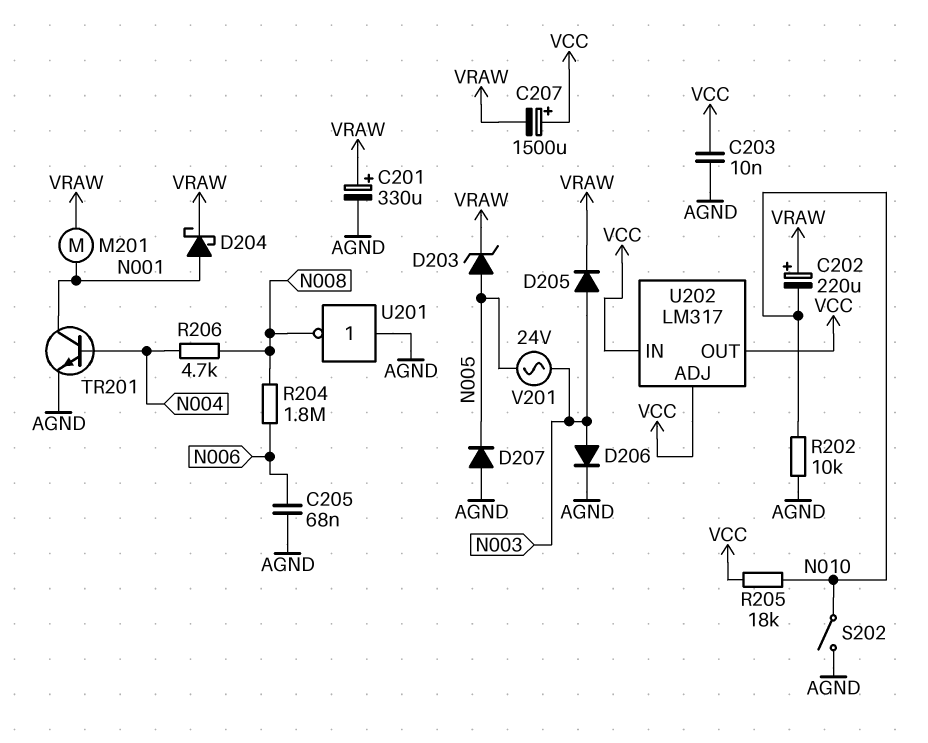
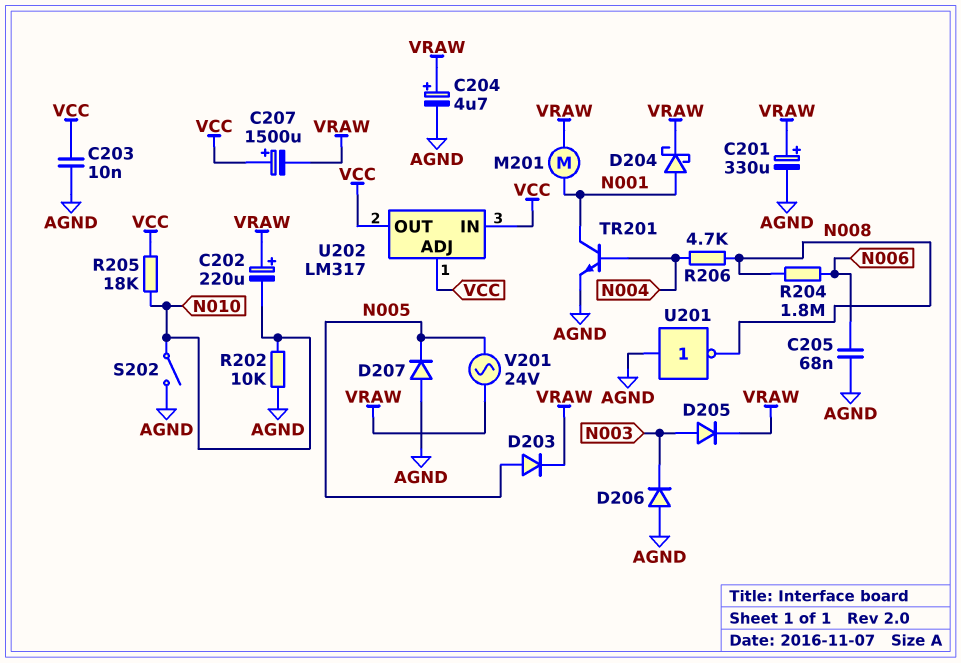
C204: none -> 4.7uF (plus VRAW, minus AGND)
D203: zener (A N005, K VRAW) -> diode (A N005, K VRAW)
D206: diode (A N003, K AGND) -> diode (A AGND, K N003)
V201: AC 24V (N003, N005) -> AC 24V (N005, VRAW)

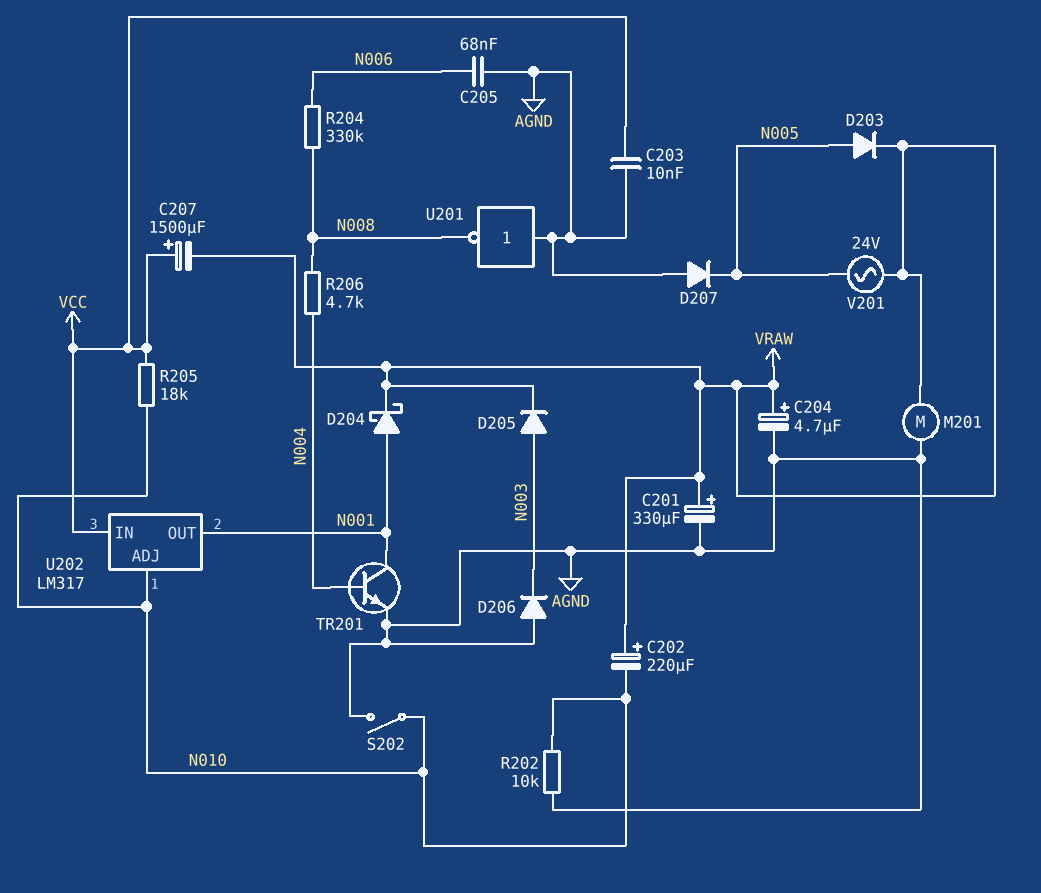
M201: motor (N001, VRAW) -> motor (AGND, VRAW)
R204: 1.8M (N006, N008) -> 330k (N006, N008)
U202 pin ADJ: VCC -> N010
U202 pin OUT: VCC -> N001

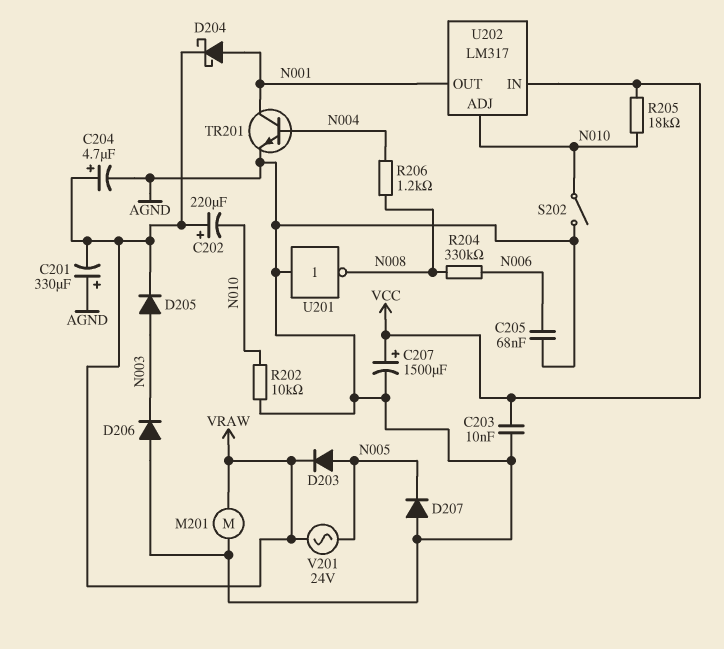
C201: 330uF (plus VRAW, minus AGND) -> 330uF (plus AGND, minus VRAW)
C207: 1500uF (plus VCC, minus VRAW) -> 1500uF (plus VCC, minus AGND)
R206: 4.7k (N004, N008) -> 1.2k (N004, N008)

